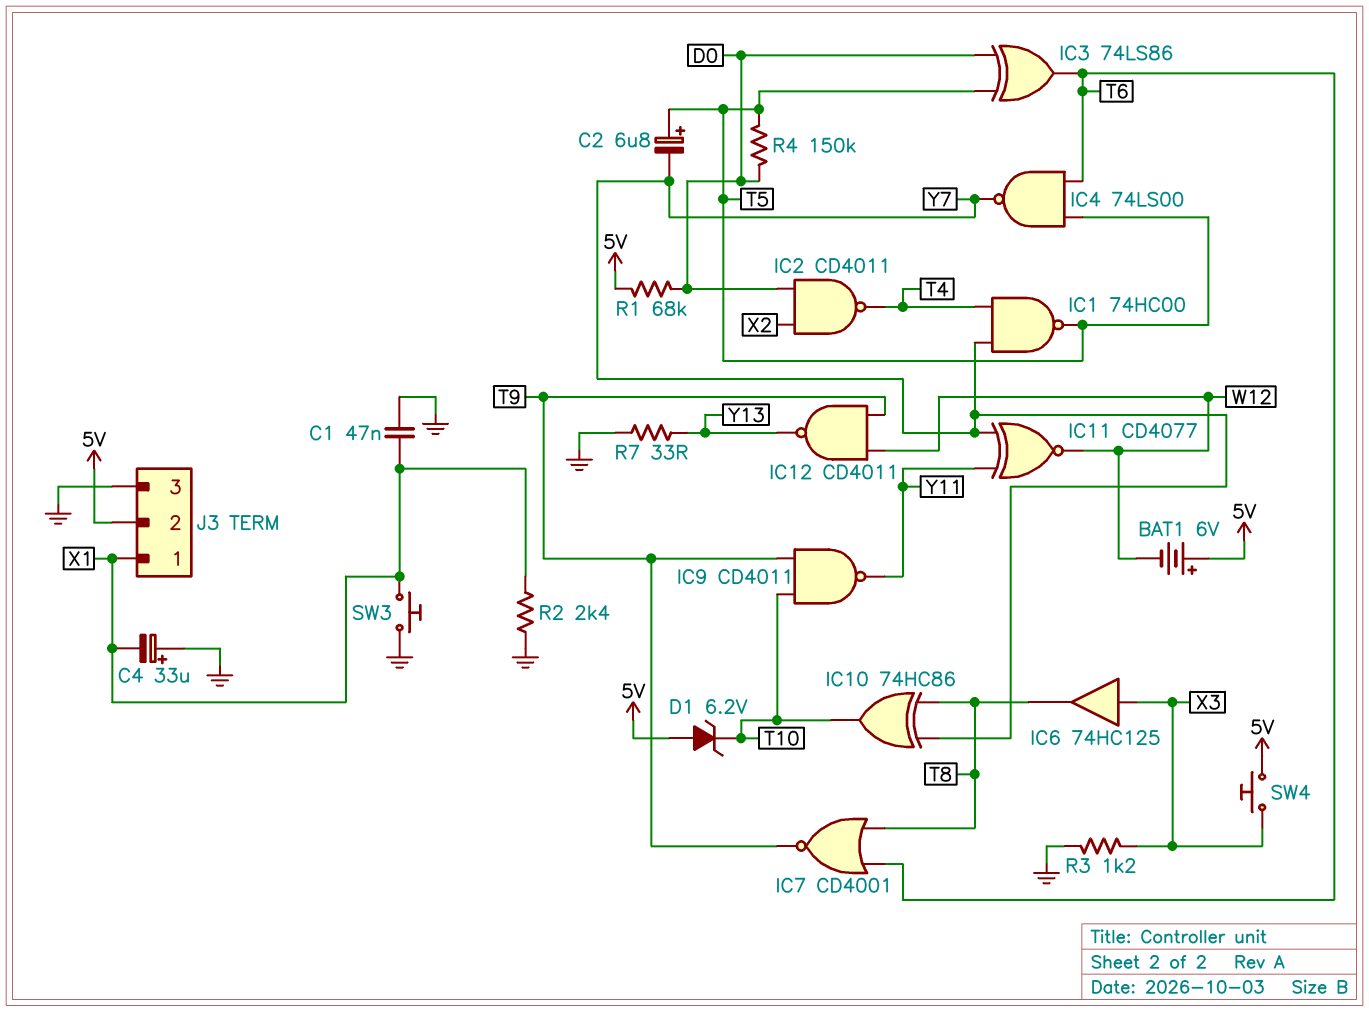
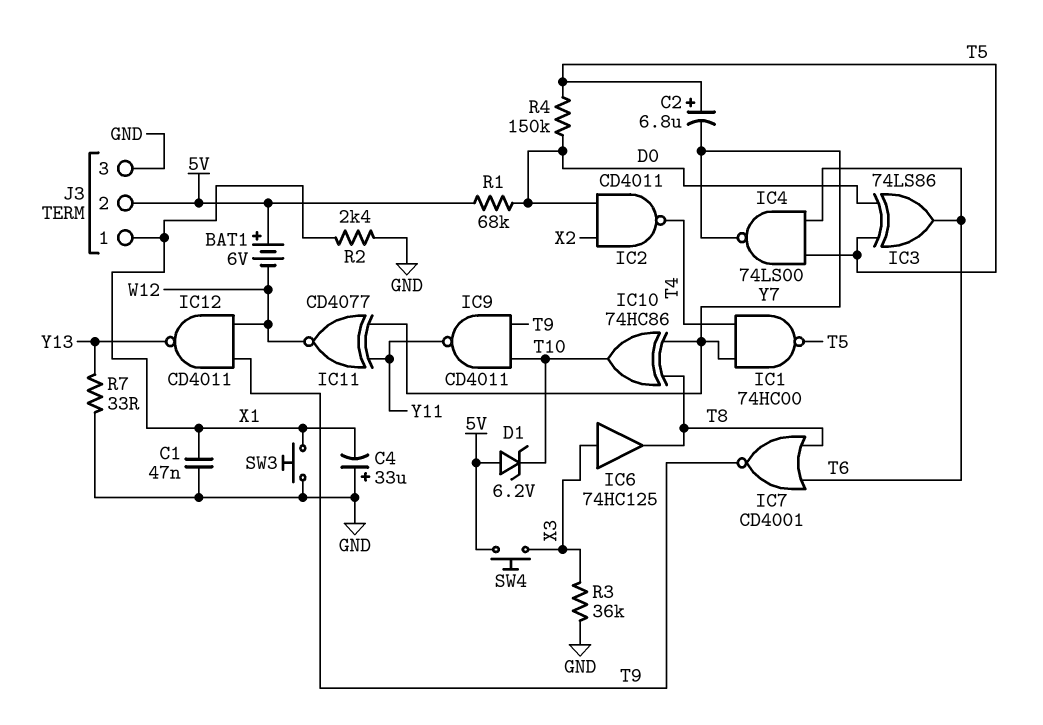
R3: 1.2k (GND, X3) -> 36k (GND, X3)

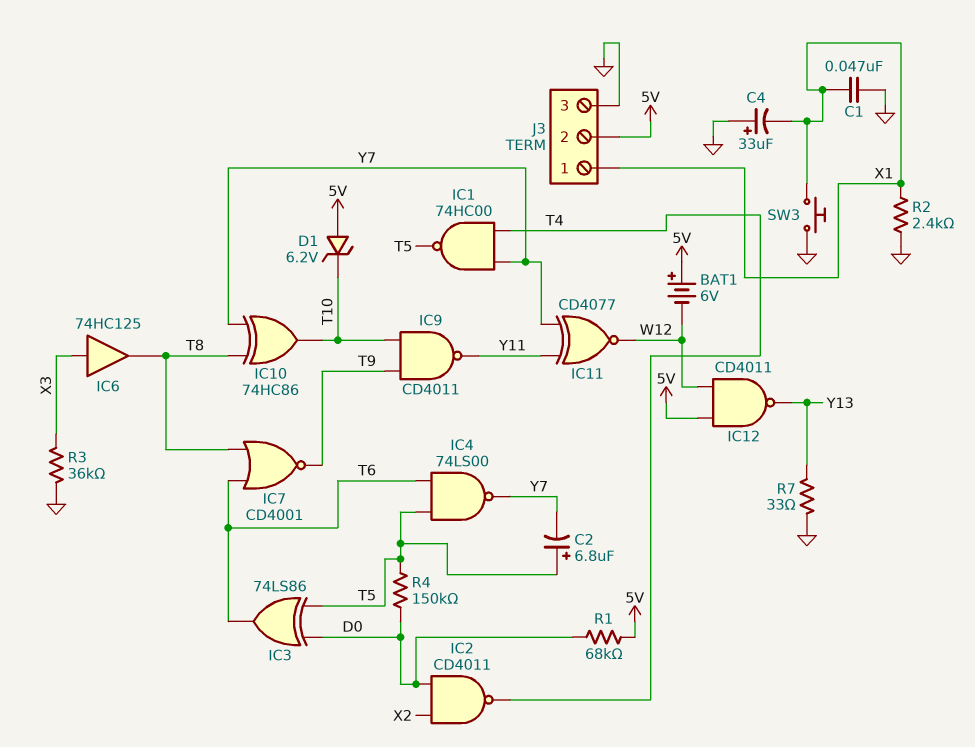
IC12: NAND CD4011 (in T9, in W12, out Y13) -> NAND CD4011 (in 5V, in W12, out Y13)
SW4: button (5V, X3) -> none

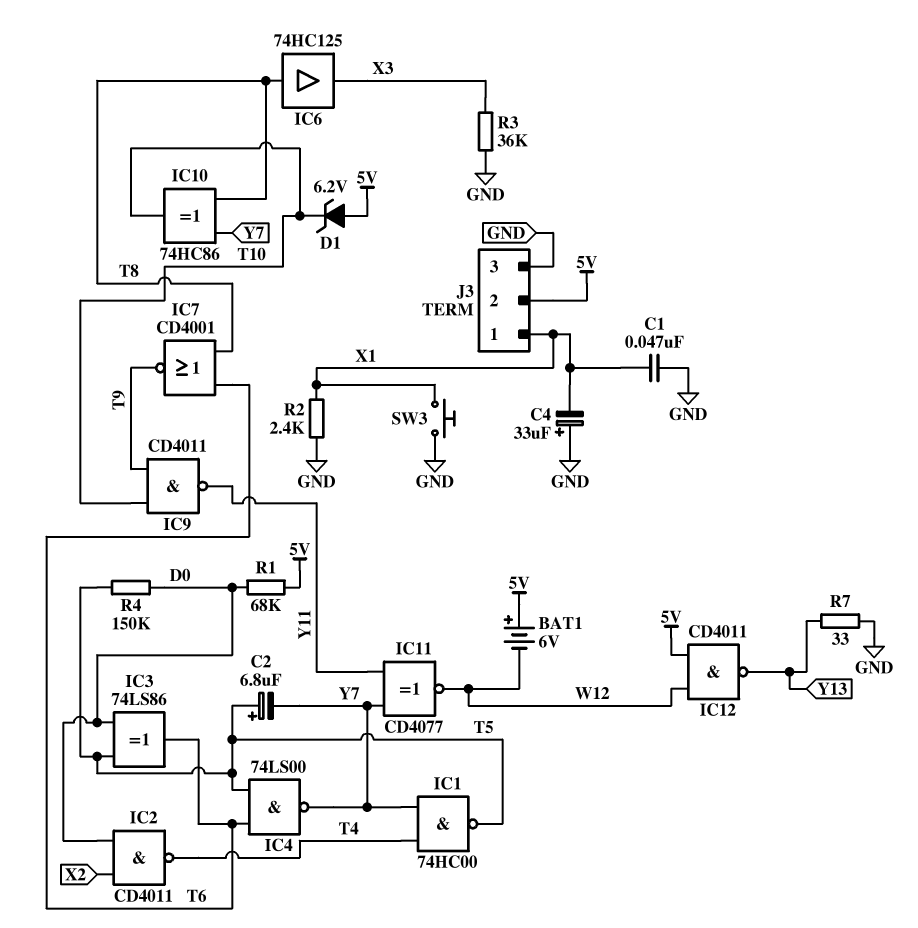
IC6: buffer 74HC125 (in X3, out T8) -> buffer 74HC125 (in T8, out X3)

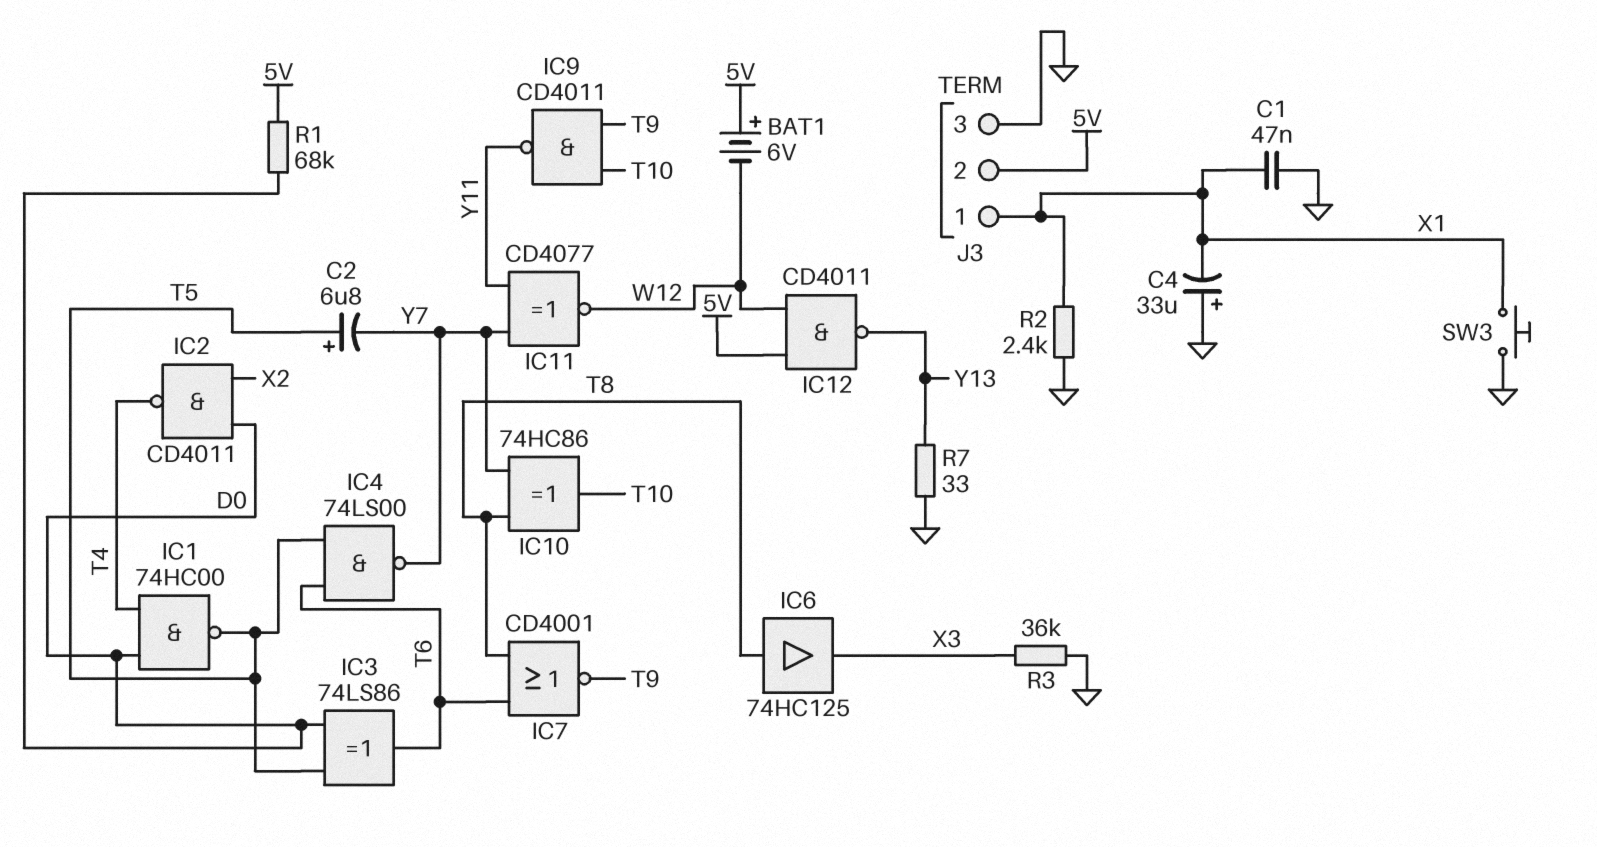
D1: zener 6.2V (A 5V, K T10) -> none
IC1: NAND 74HC00 (in T4, in Y7, out T5) -> NAND 74HC00 (in D0, in T4, out T5)
R4: 150k (D0, T5) -> none

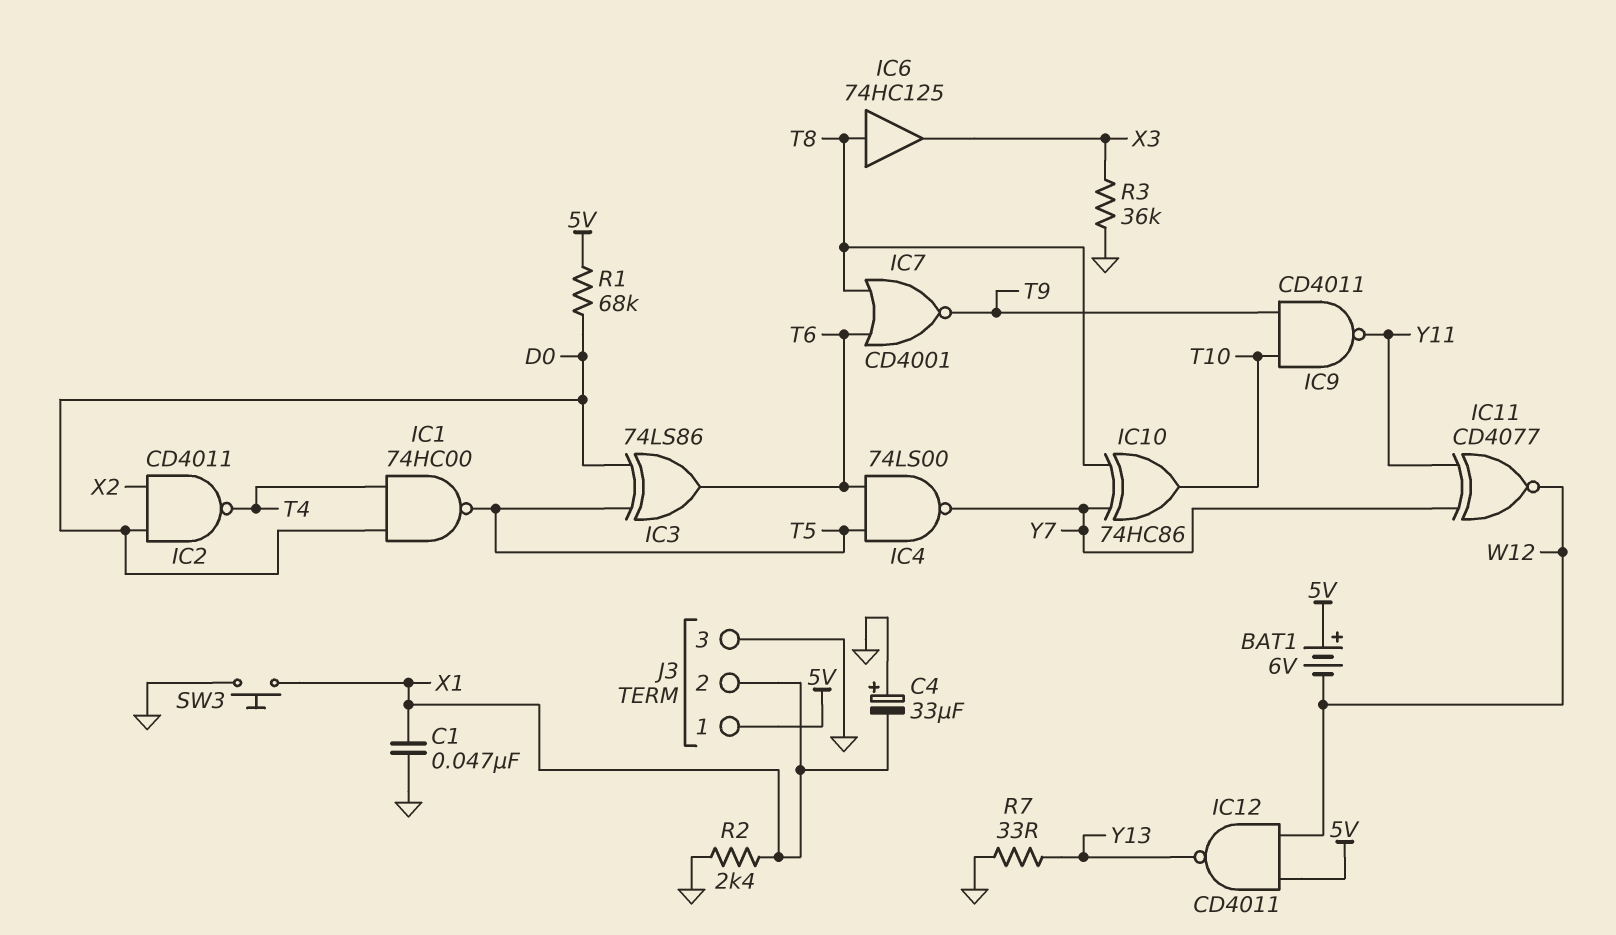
C2: 6.8uF (plus T5, minus Y7) -> none
J3 pin 1: X1 -> 5V
J3 pin 2: 5V -> X1

